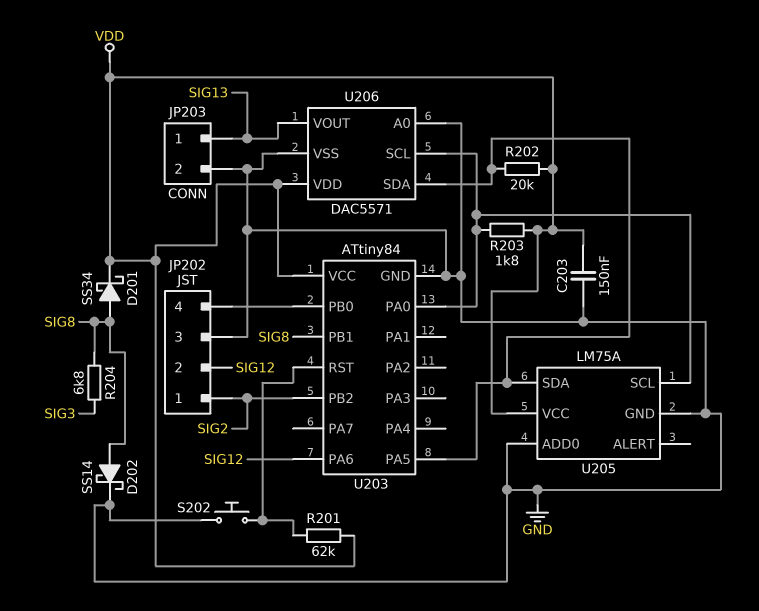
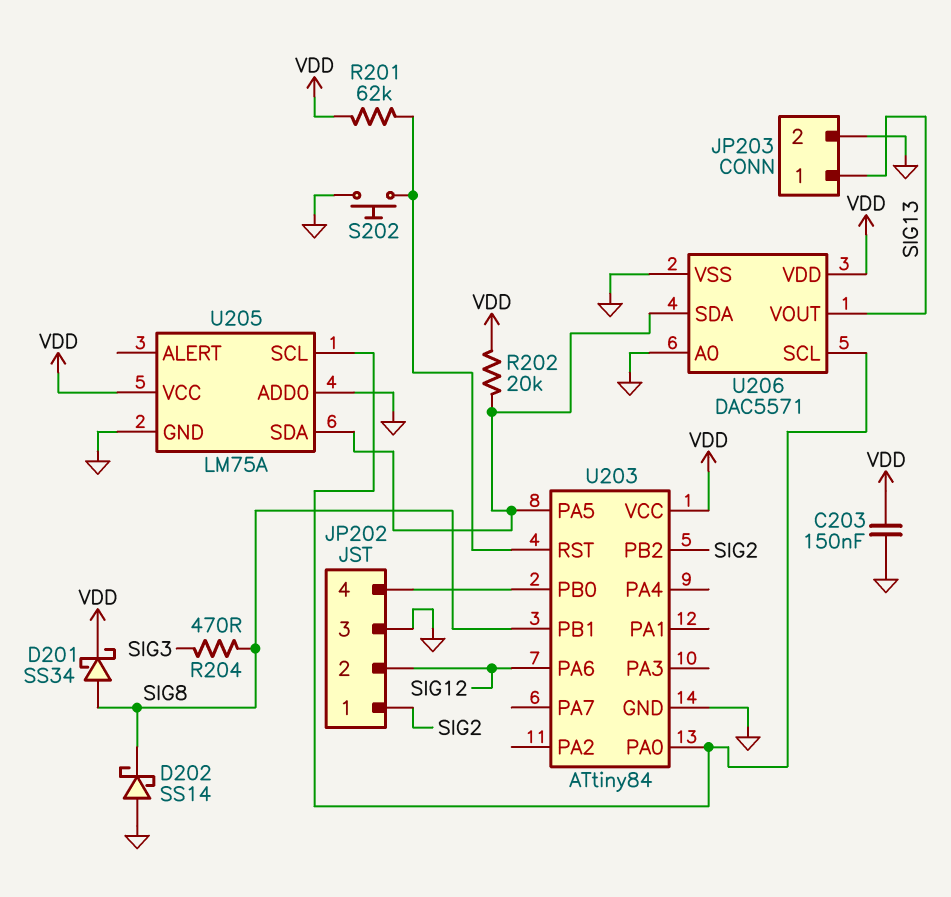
D202: schottky SS14 (A SIG8, K GND) -> schottky SS14 (A GND, K SIG8)
R203: 1.8k (U203/PA0, VDD) -> none
R204: 6.8k (SIG3, SIG8) -> 470 (SIG3, SIG8)

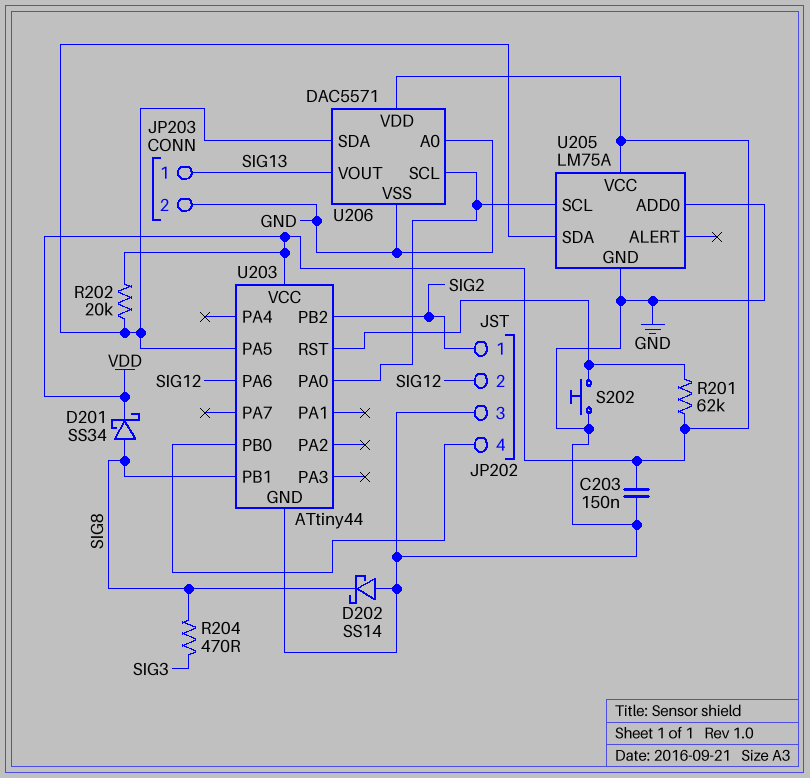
U203: ATtiny84 -> ATtiny44

